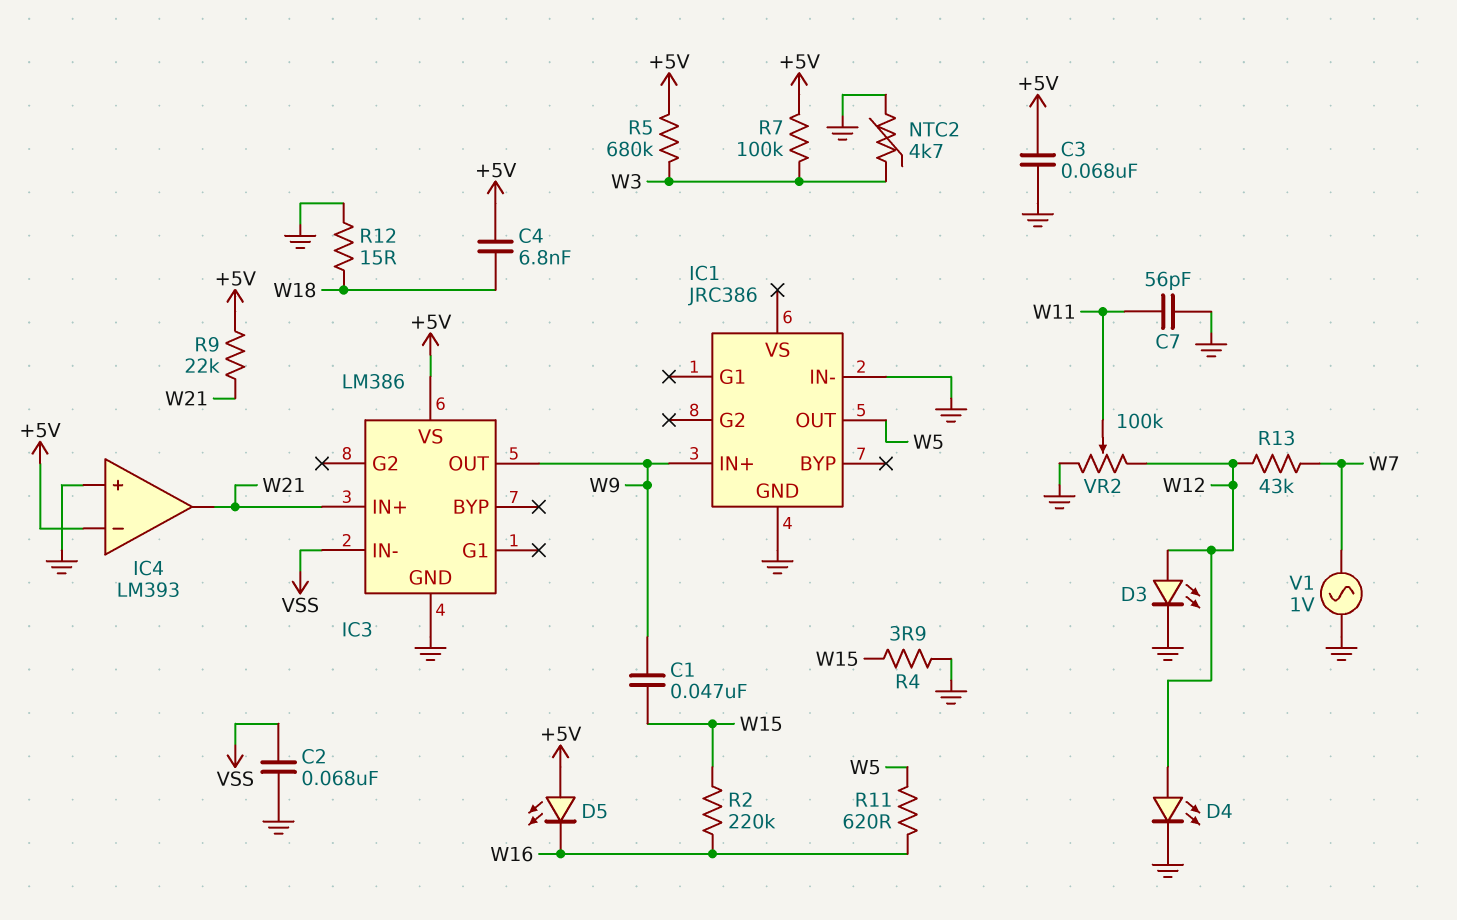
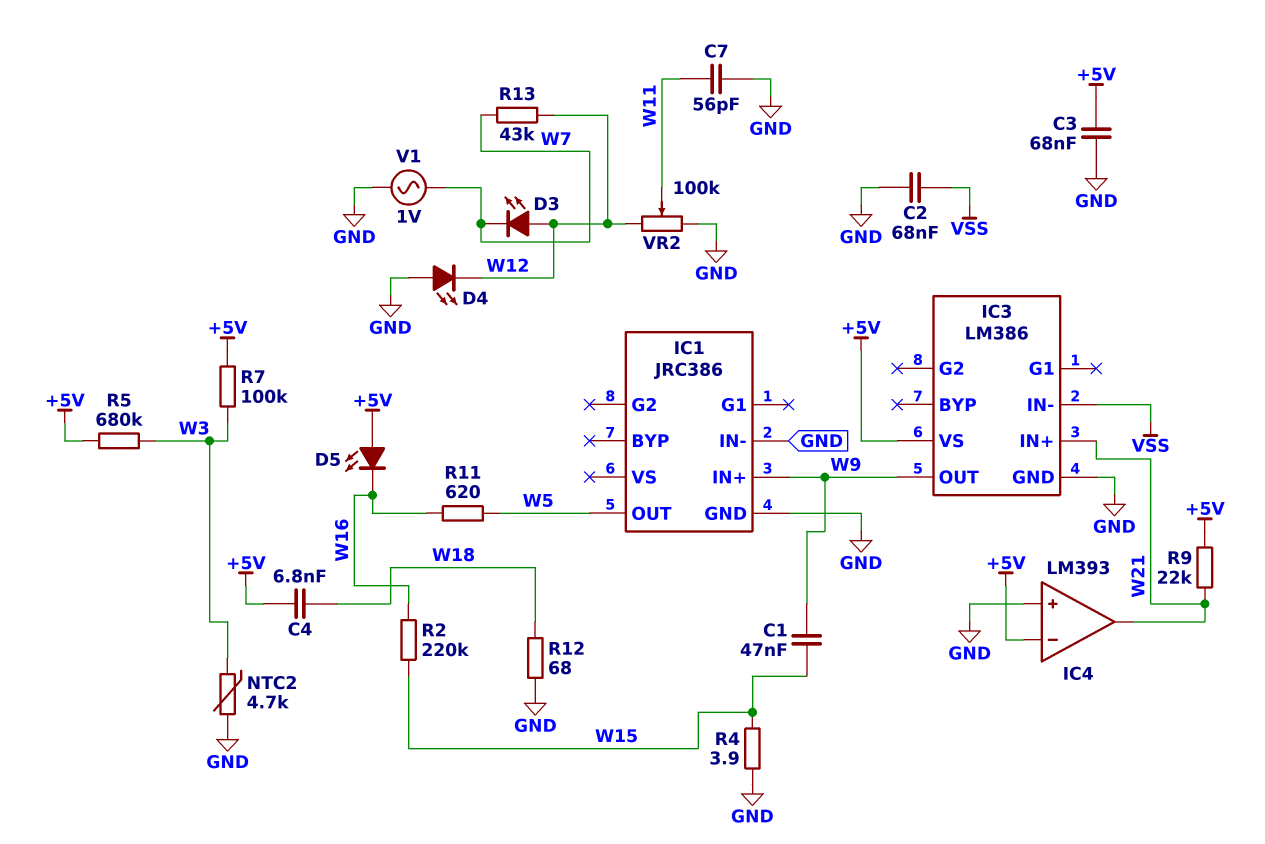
D3: LED (A W12, K GND) -> LED (A W12, K W7)
D4: LED (A W12, K GND) -> LED (A GND, K W12)
R12: 15 (GND, W18) -> 68 (GND, W18)

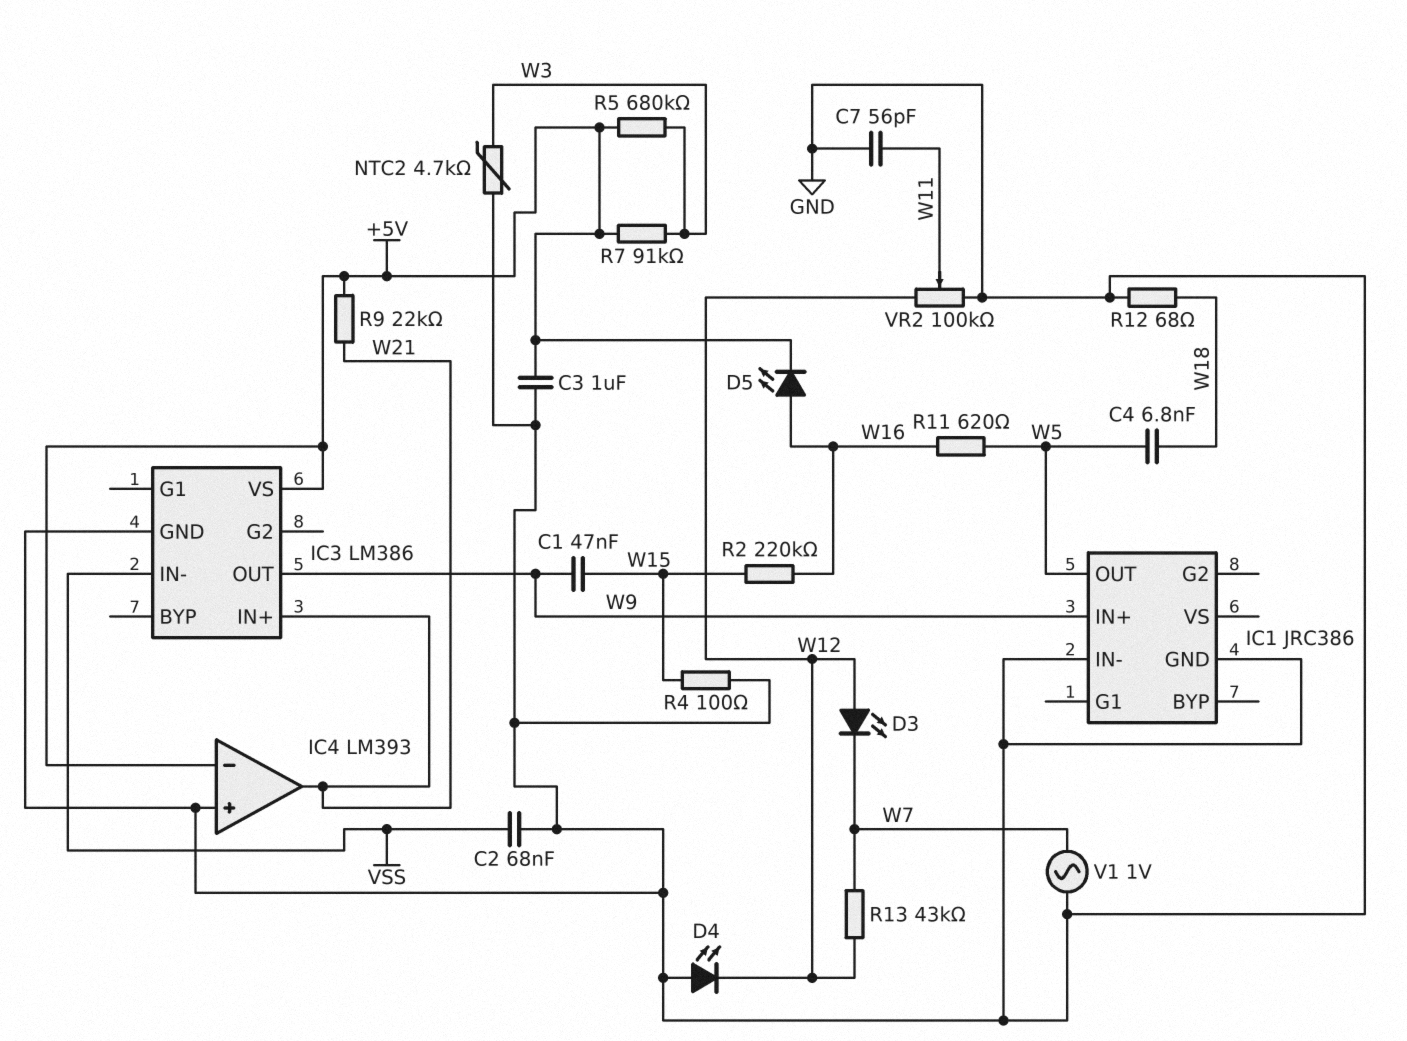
C3: 68nF (+5V, GND) -> 1uF (+5V, GND)
C4: 6.8nF (+5V, W18) -> 6.8nF (W5, W18)
D5: LED (A +5V, K W16) -> LED (A W16, K +5V)
R4: 3.9 (GND, W15) -> 100 (GND, W15)
R7: 100k (+5V, W3) -> 91k (+5V, W3)

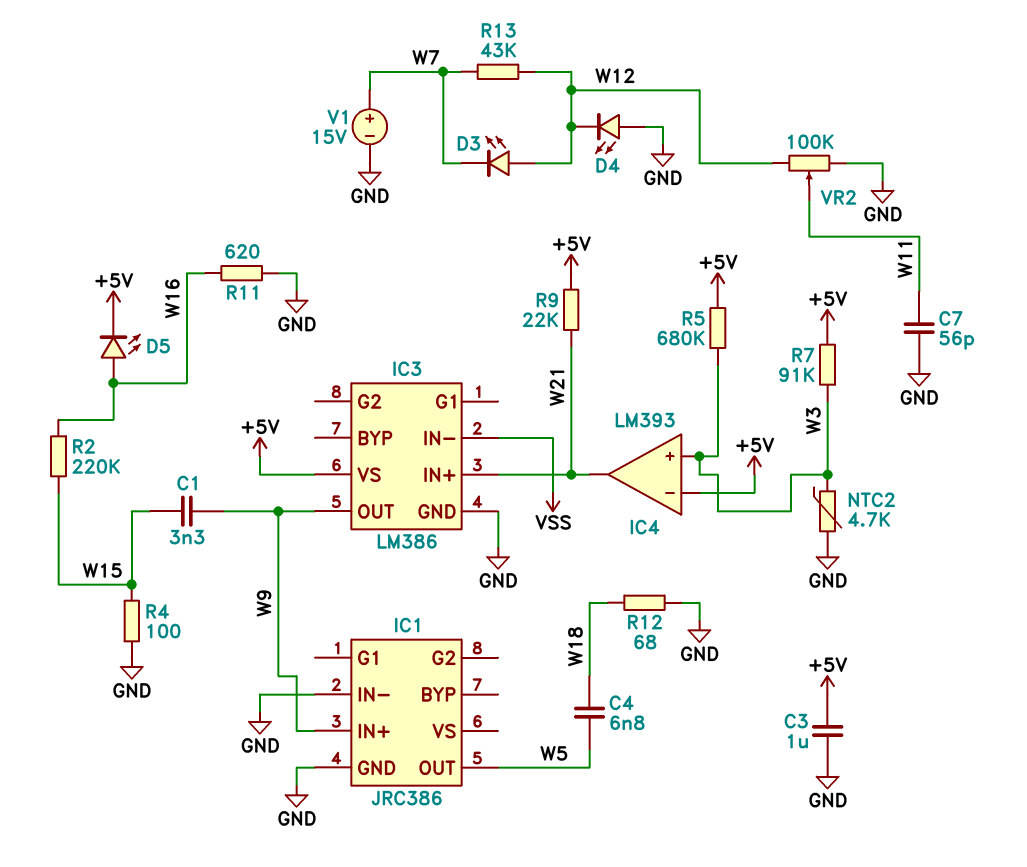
C1: 47nF (W9, W15) -> 3.3nF (W9, W15)
C2: 68nF (GND, VSS) -> none
IC4 pin in+: GND -> W3
R11: 620 (W5, W16) -> 620 (GND, W16)
V1: AC 1V (GND, W7) -> 15V (plus W7, minus GND)

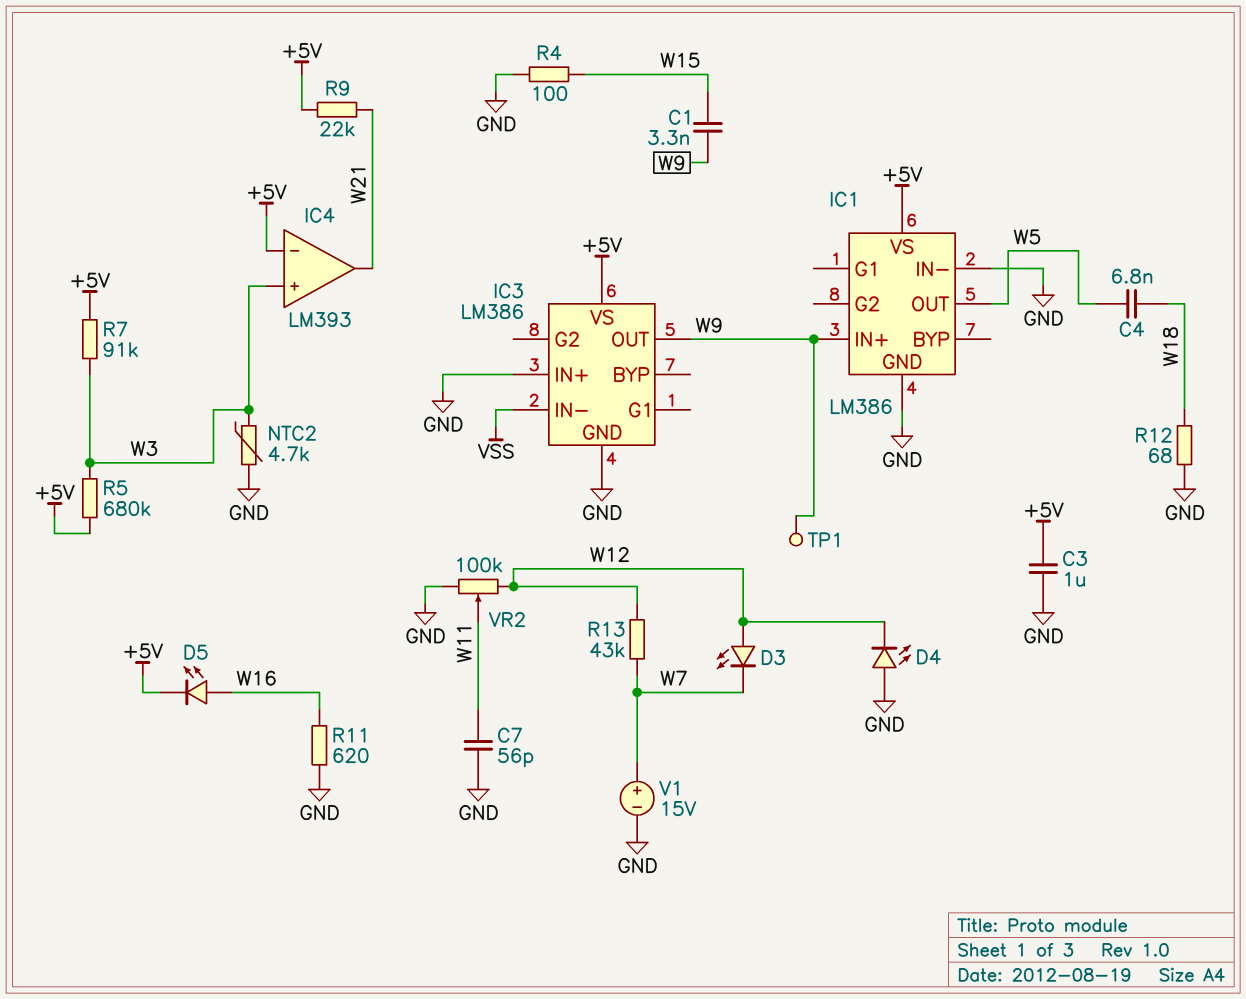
IC1: JRC386 -> LM386
IC1 pin VS: none -> +5V
IC3 pin IN+: W21 -> GND
R2: 220k (W15, W16) -> none
TP1: none -> test point (W9)

